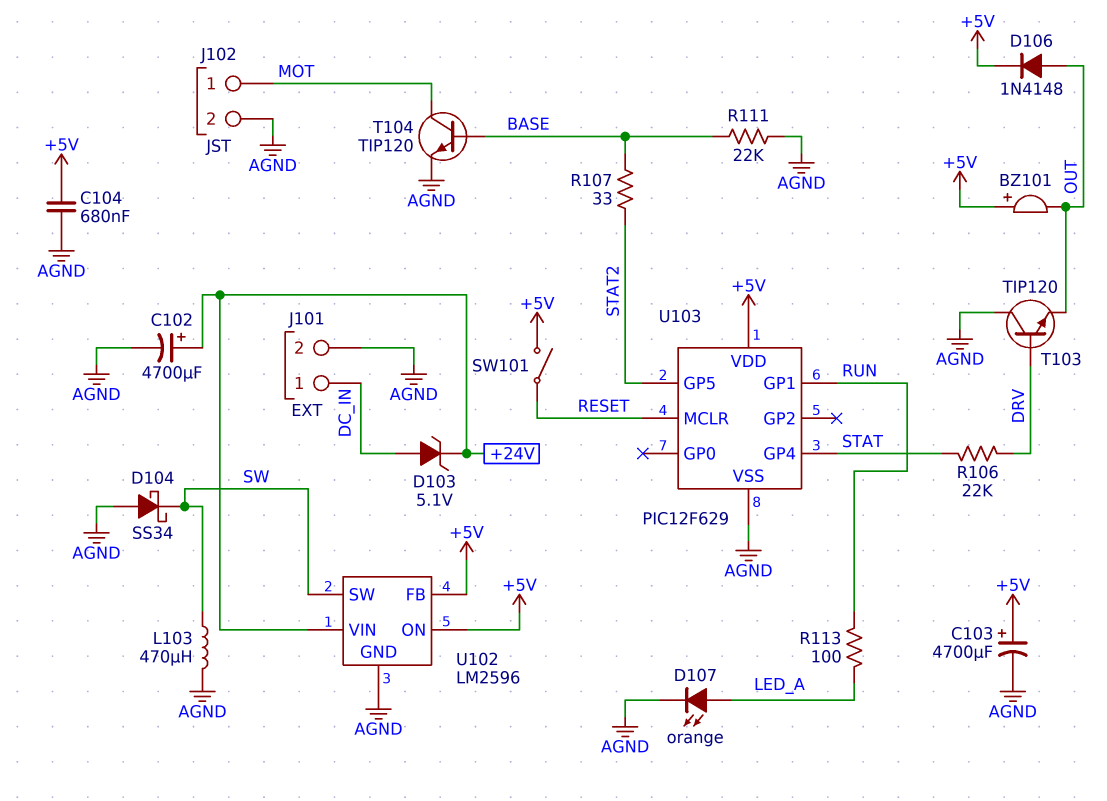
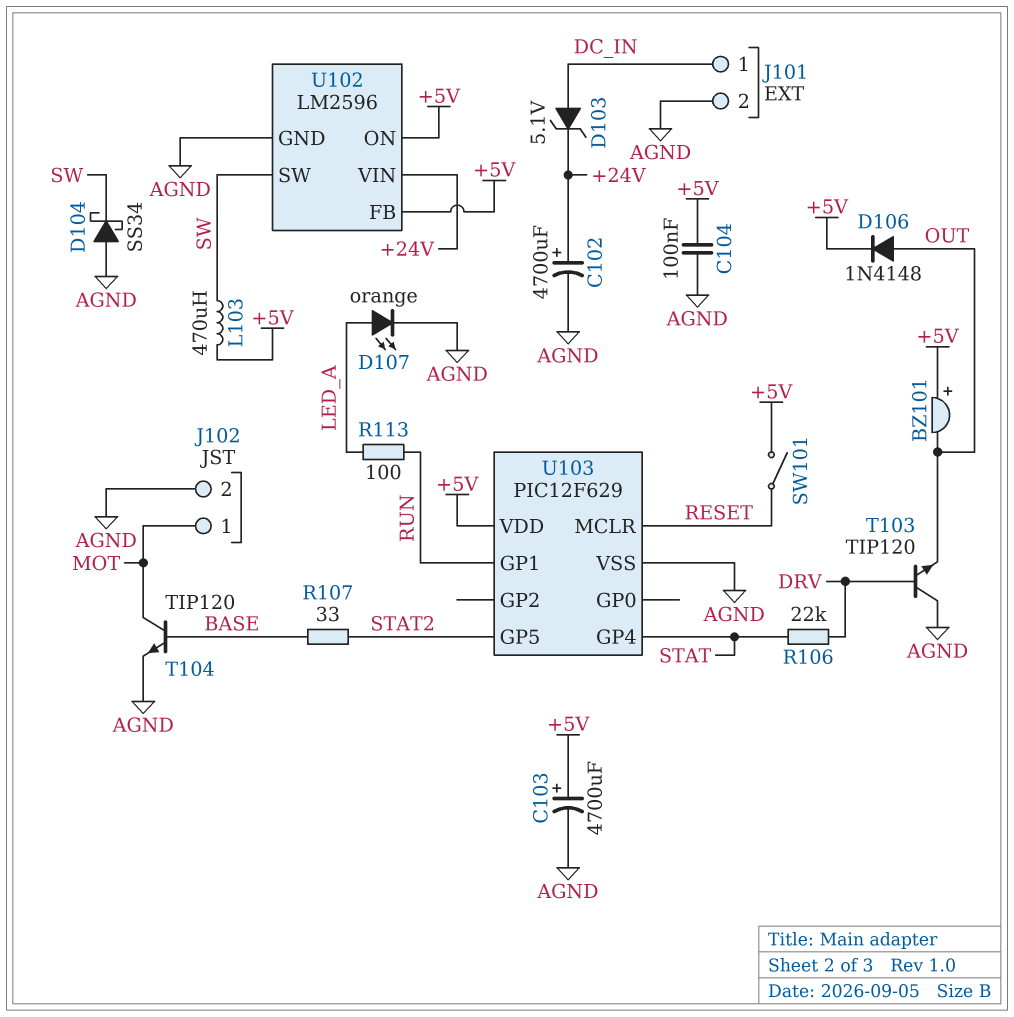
C104: 680nF (+5V, AGND) -> 100nF (+5V, AGND)
L103: 470uH (AGND, SW) -> 470uH (+5V, SW)
R111: 22k (AGND, BASE) -> none

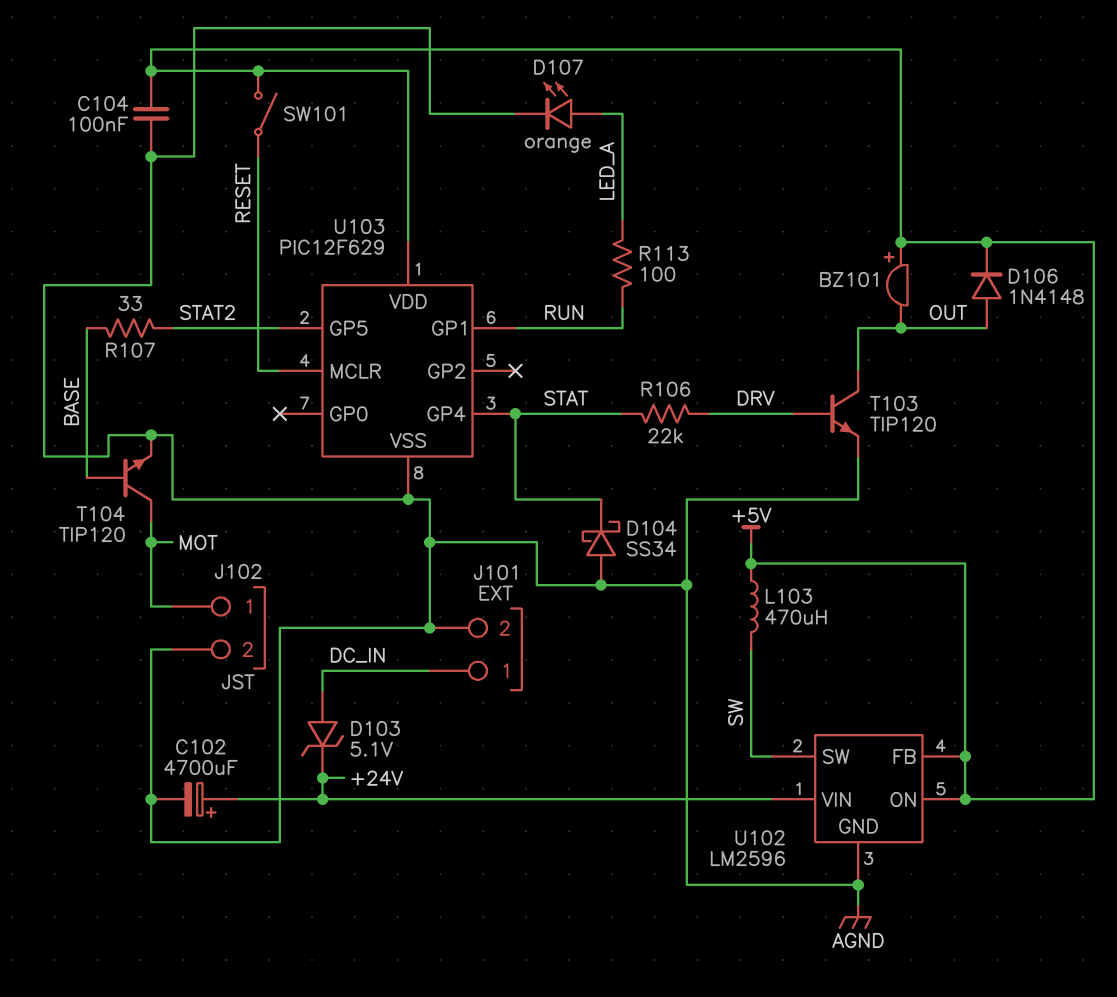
C103: 4700uF (plus +5V, minus AGND) -> none
D104: schottky SS34 (A AGND, K SW) -> schottky SS34 (A AGND, K STAT)
T103: NPN TIP120 (B DRV, C AGND, E OUT) -> NPN TIP120 (B DRV, C OUT, E AGND)

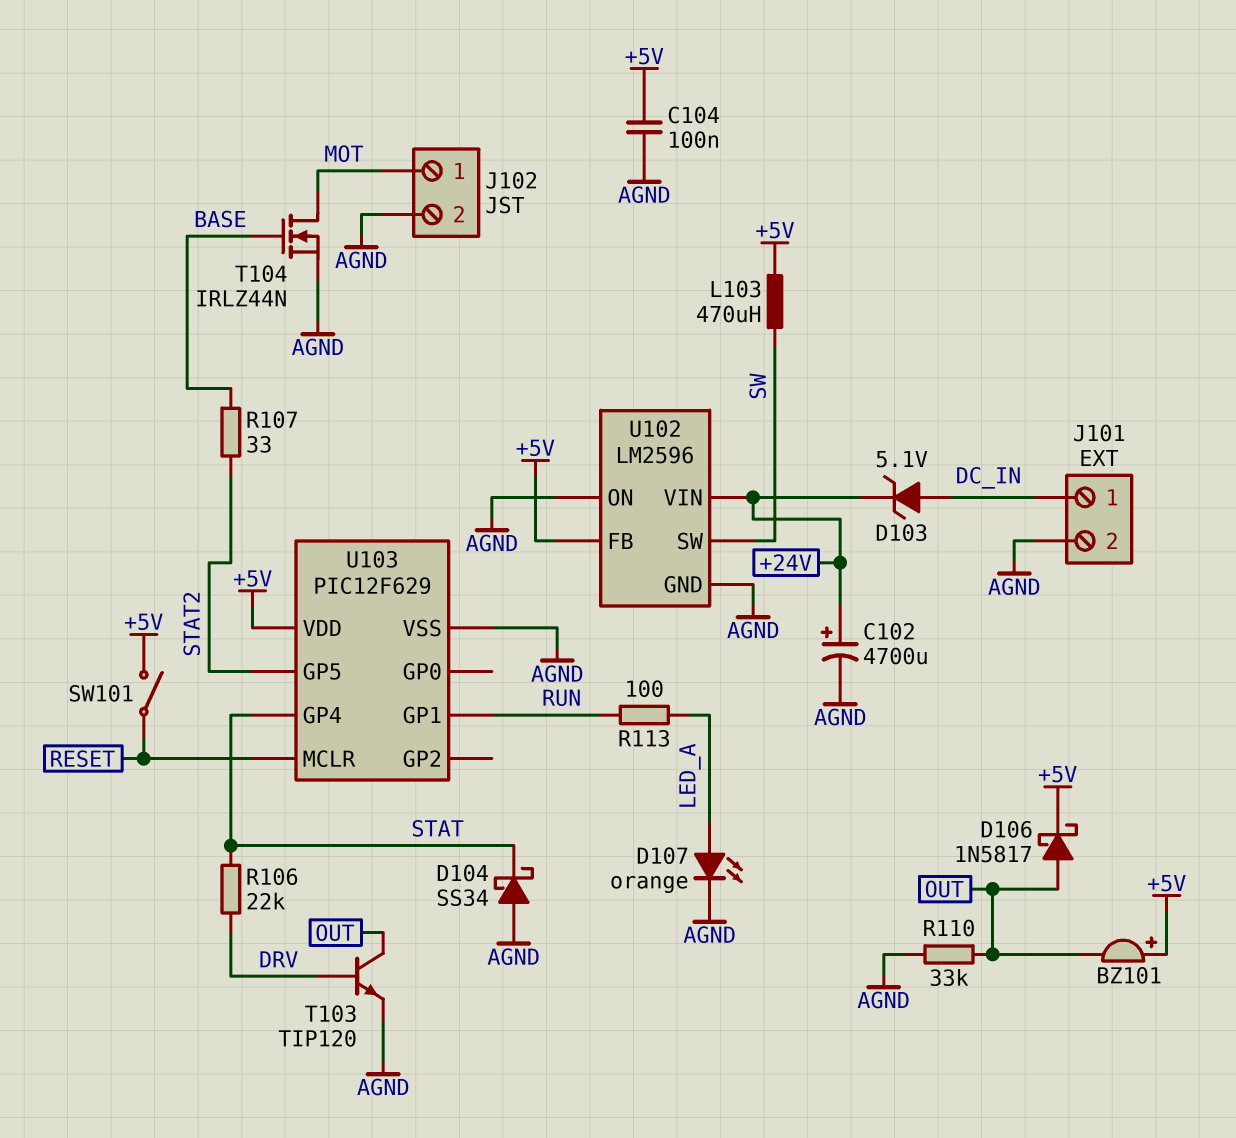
D106: diode 1N4148 (A OUT, K +5V) -> schottky 1N5817 (A OUT, K +5V)
R110: none -> 33k (AGND, OUT)
T104: NPN TIP120 (B BASE, C MOT, E AGND) -> NMOS IRLZ44N (G BASE, D MOT, S AGND)
U102 pin ON: +5V -> AGND

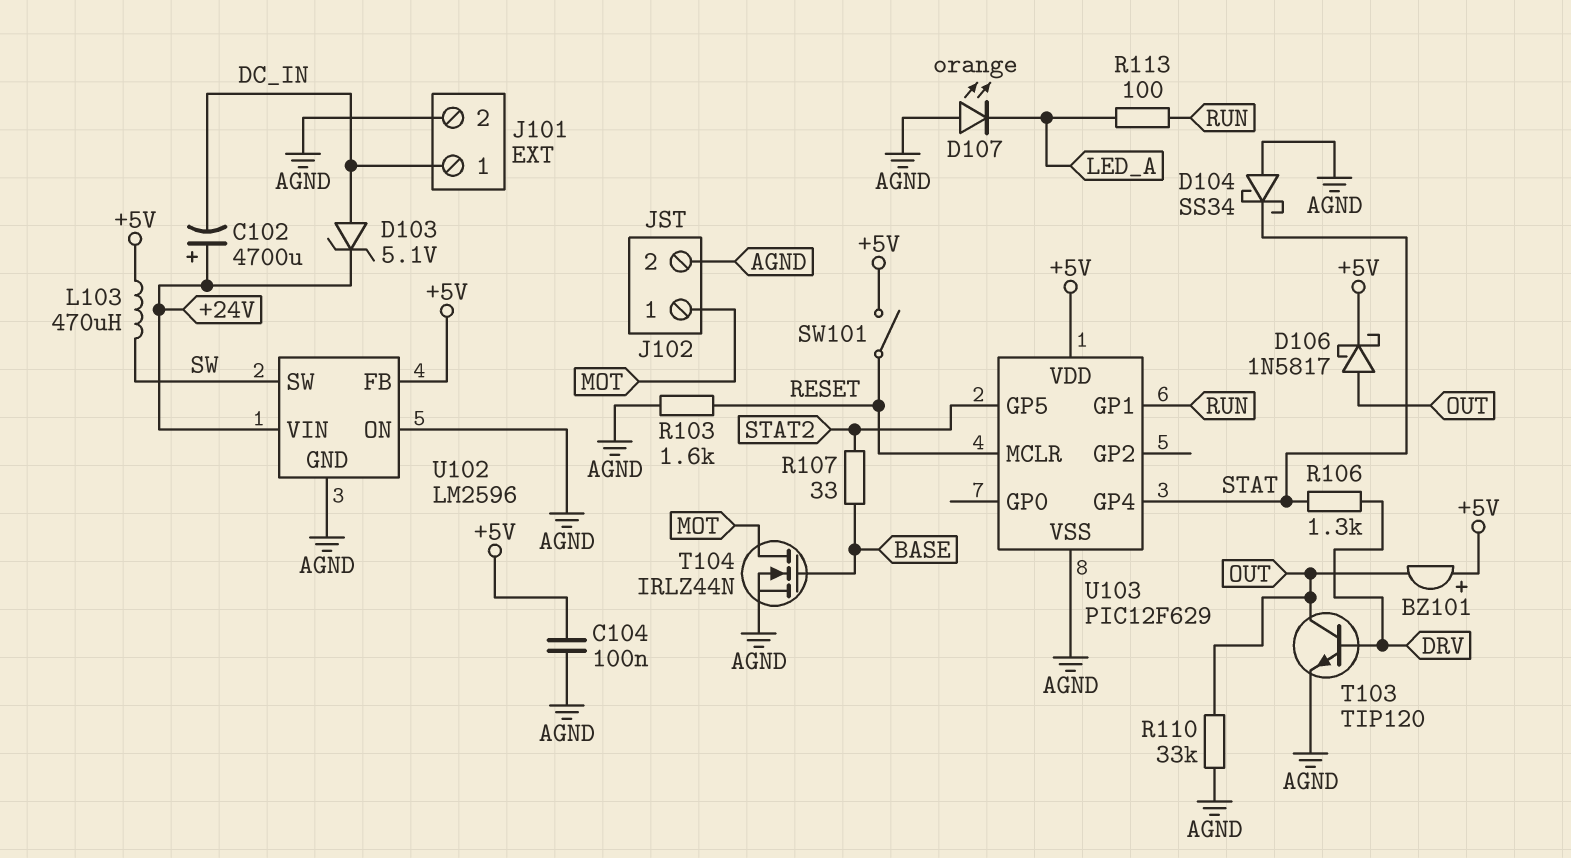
C102: 4700uF (plus +24V, minus AGND) -> 4700uF (plus +24V, minus DC_IN)
D107: LED orange (A LED_A, K AGND) -> LED orange (A AGND, K LED_A)
R103: none -> 1.6k (AGND, RESET)
R106: 22k (DRV, STAT) -> 1.3k (DRV, STAT)

